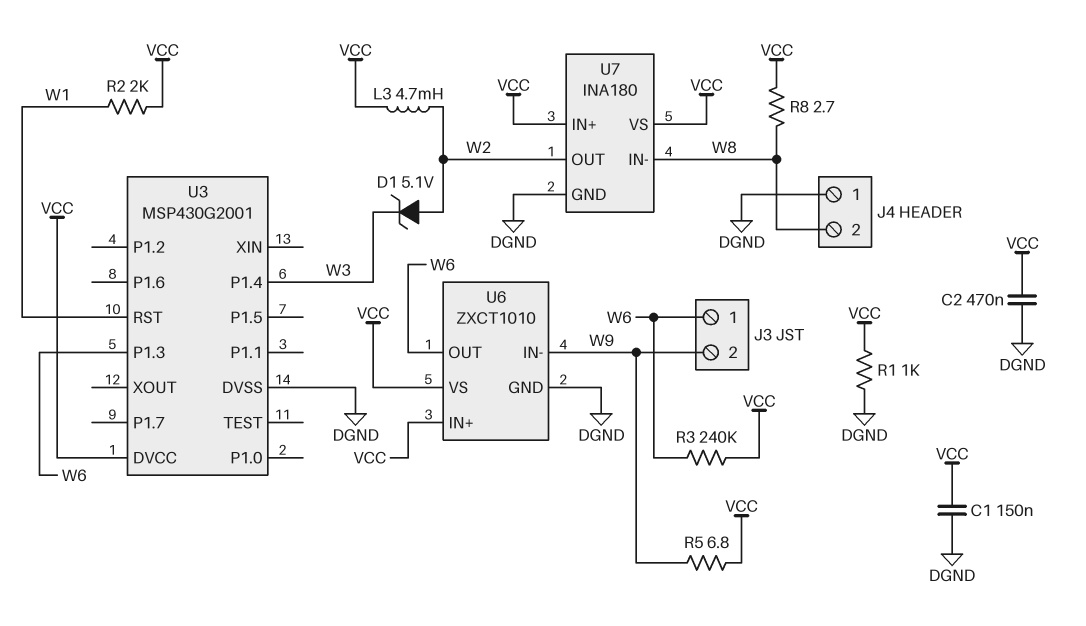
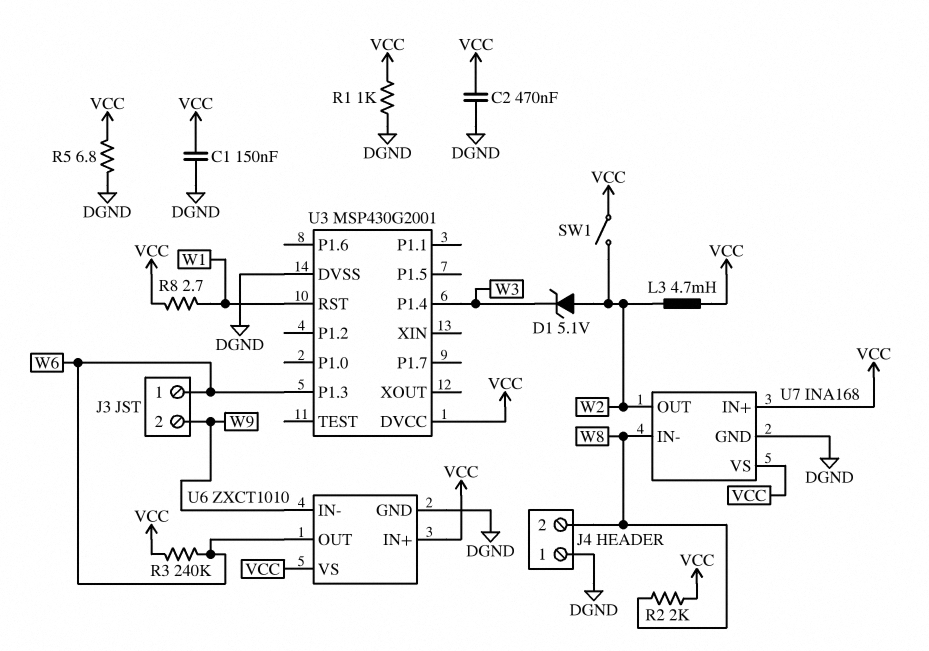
R2: 2k (VCC, W1) -> 2k (VCC, W8)
R5: 6.8 (VCC, W9) -> 6.8 (DGND, VCC)
R8: 2.7 (VCC, W8) -> 2.7 (VCC, W1)
SW1: none -> switch (VCC, W2)
U7: INA180 -> INA168

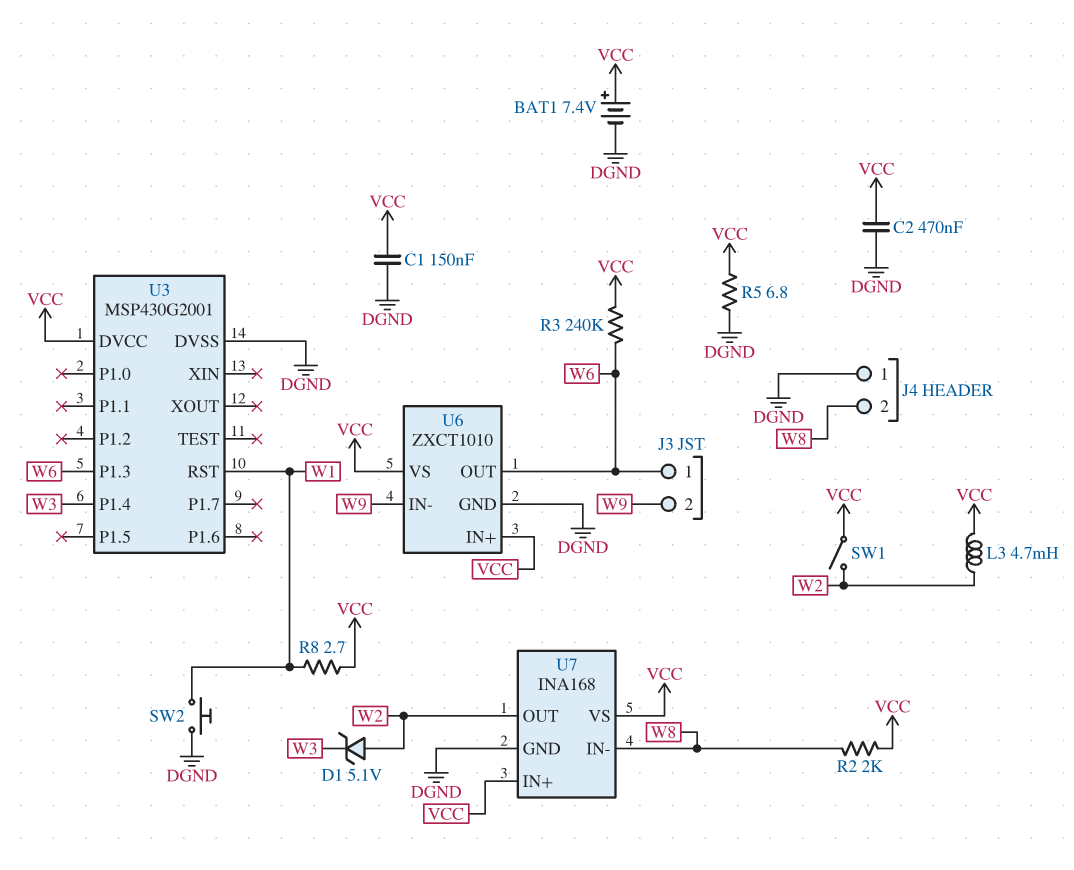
BAT1: none -> 7.4V (plus VCC, minus DGND)
R1: 1k (DGND, VCC) -> none
SW2: none -> button (DGND, W1)

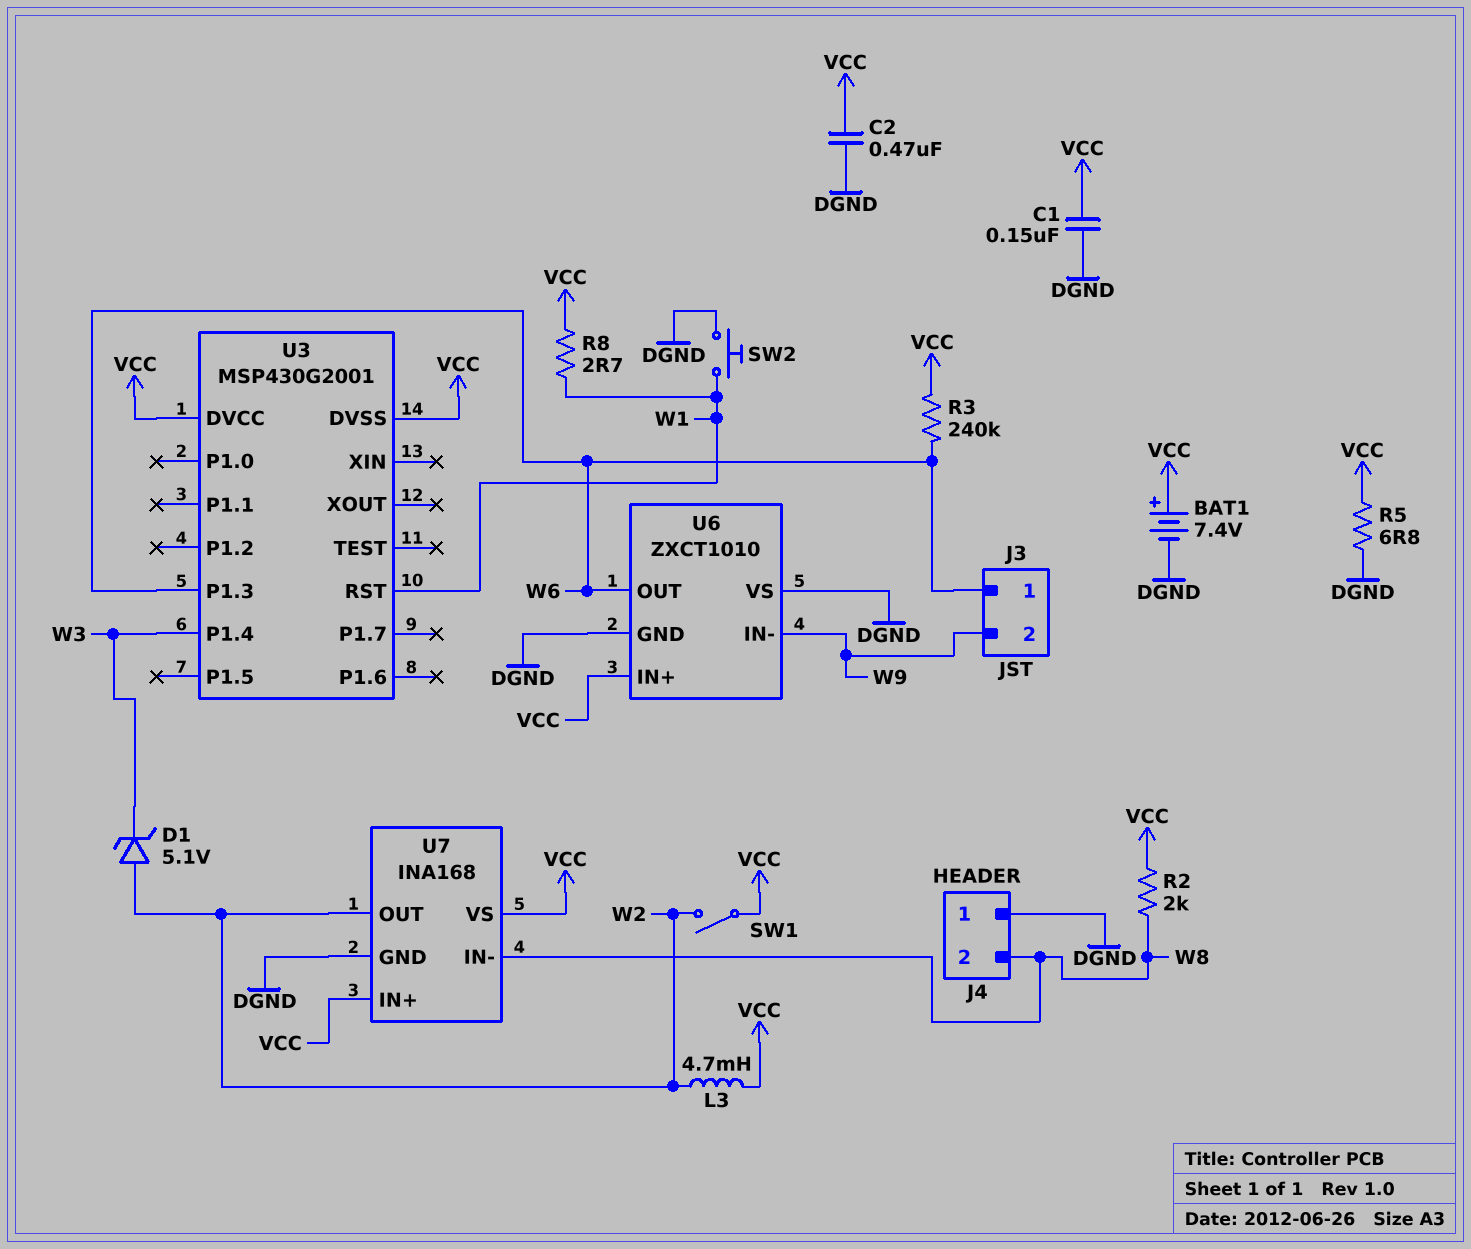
U3 pin DVSS: DGND -> VCC
U6 pin VS: VCC -> DGND

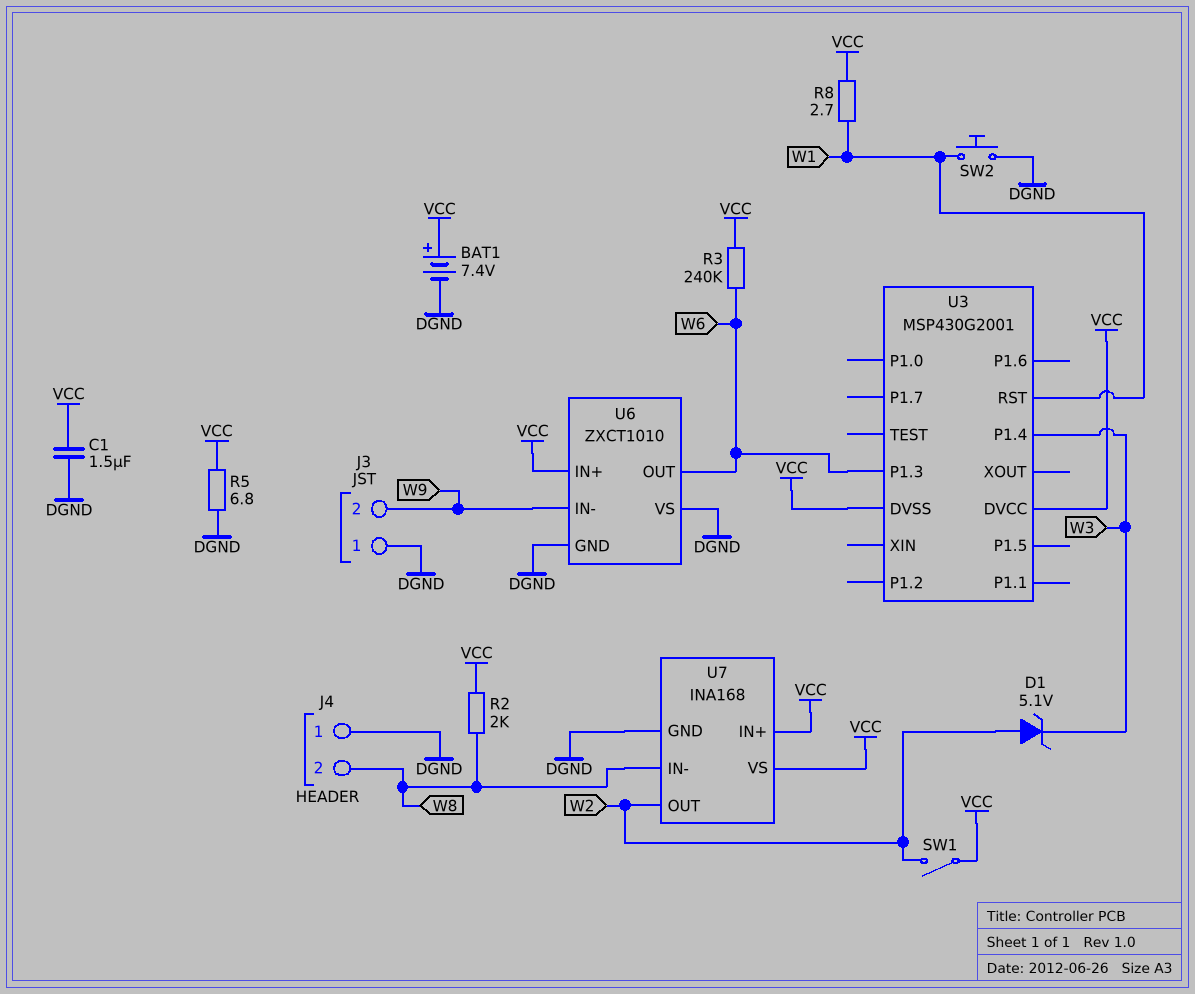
C1: 150nF (DGND, VCC) -> 1.5uF (DGND, VCC)
C2: 470nF (DGND, VCC) -> none
J3 pin 1: W6 -> DGND
L3: 4.7mH (VCC, W2) -> none

